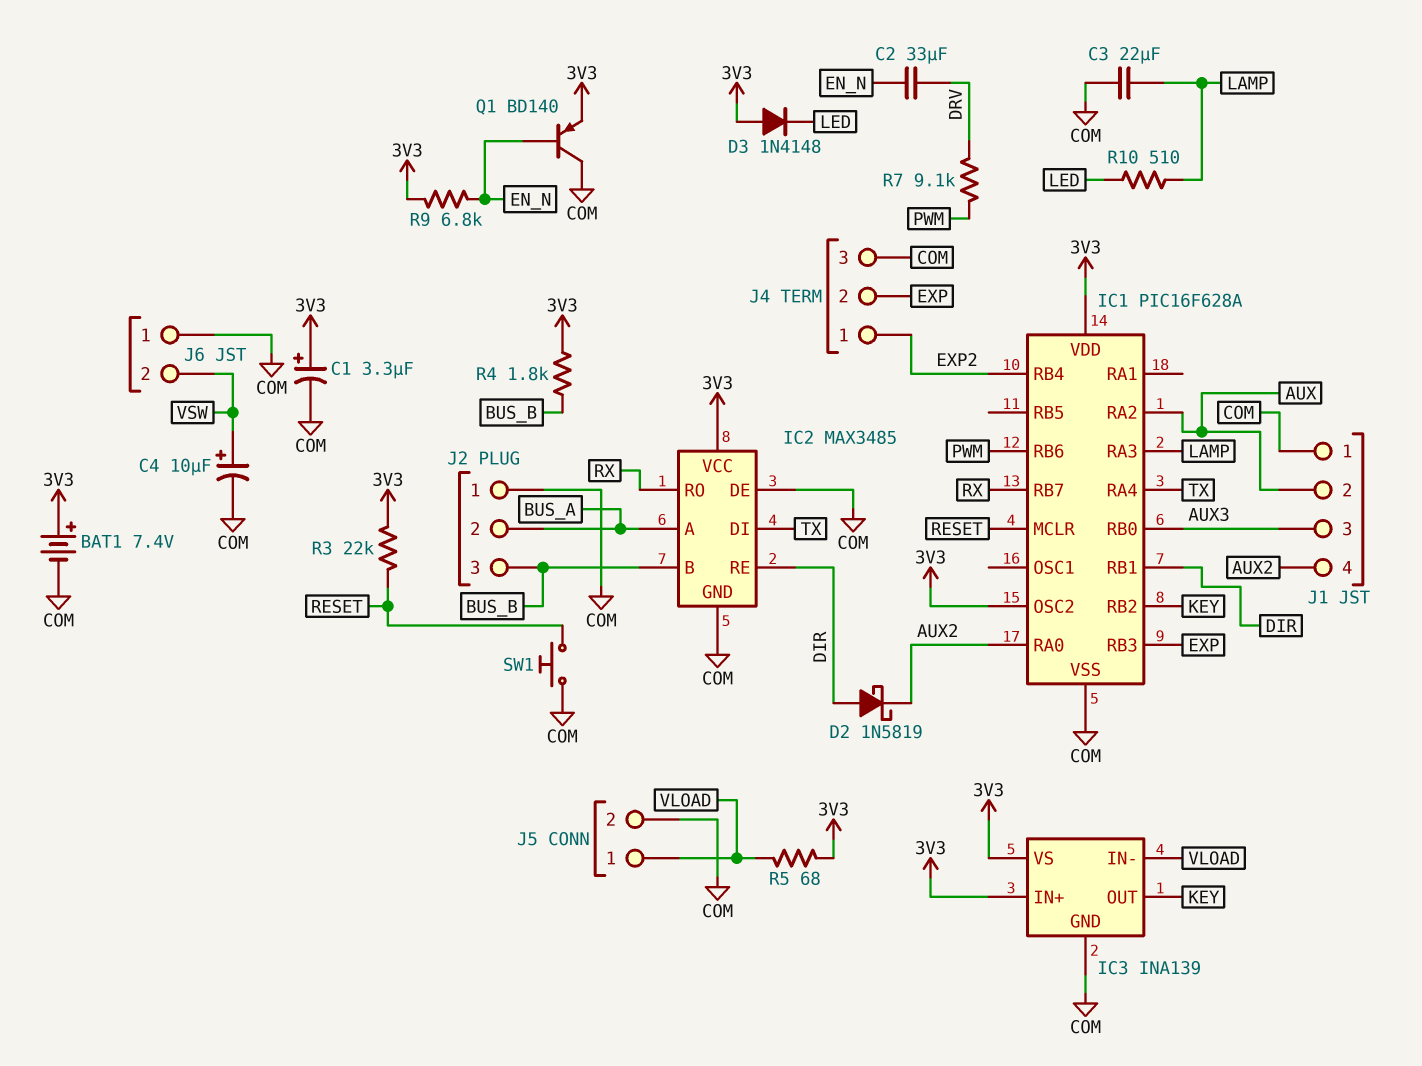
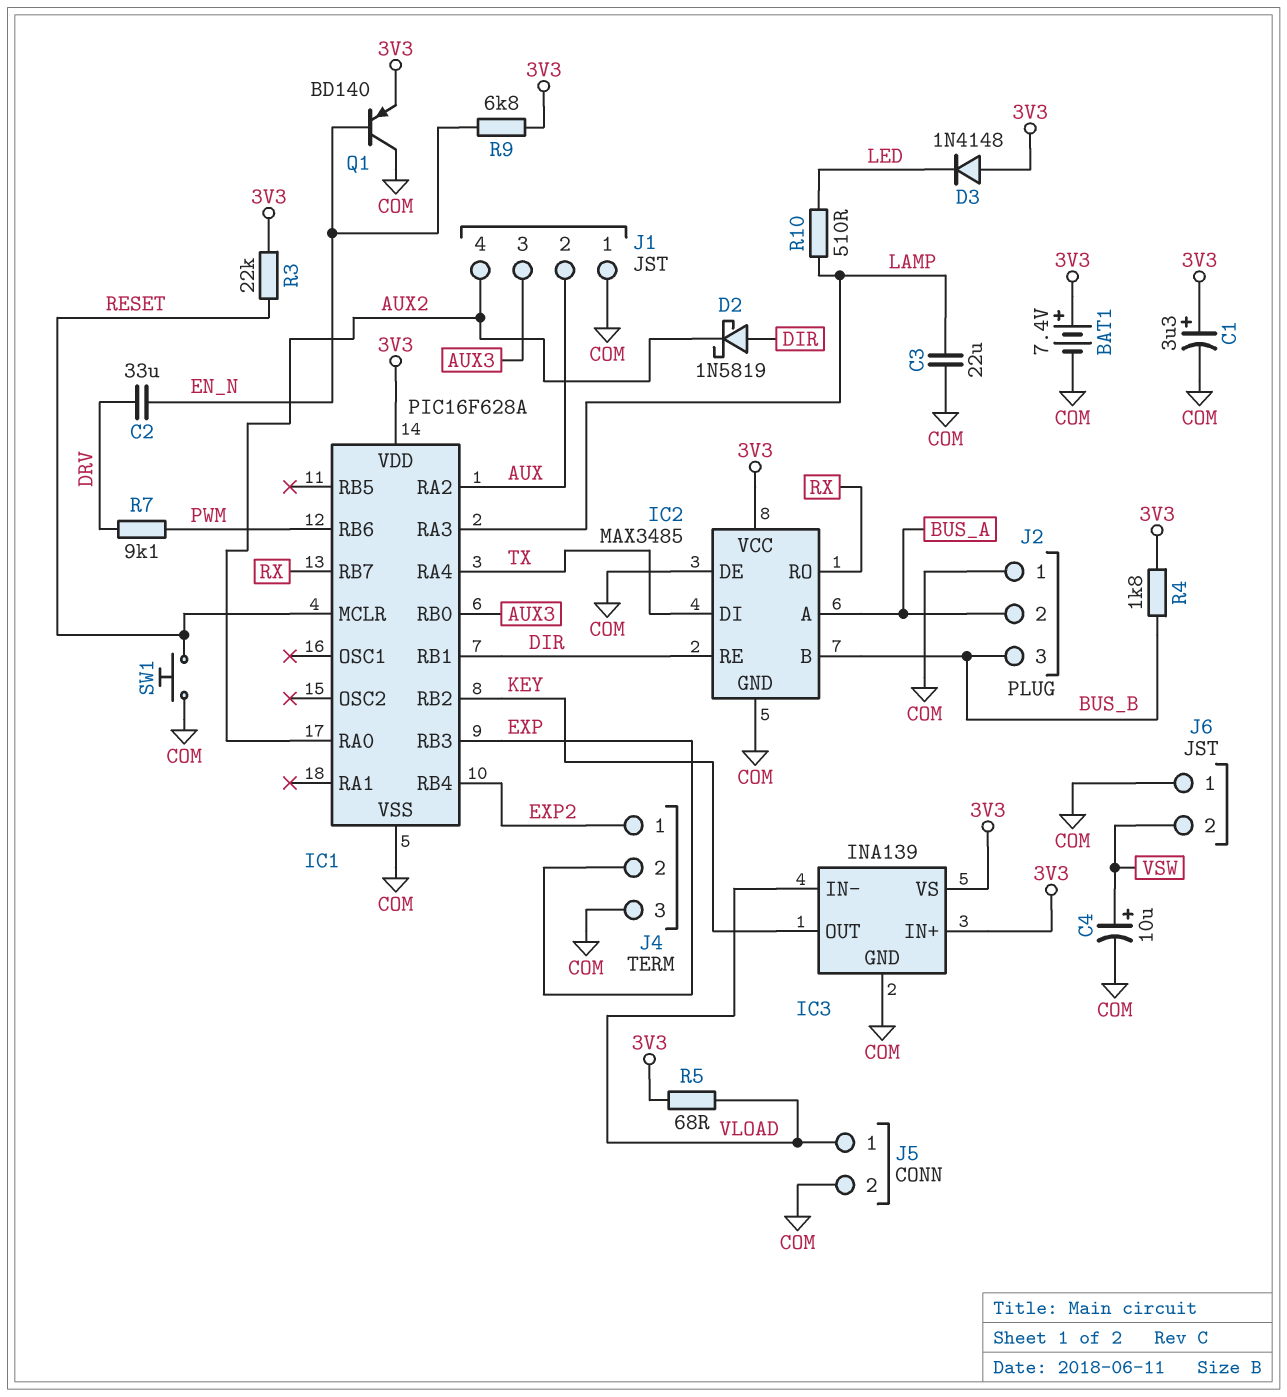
IC1 pin OSC2: 3V3 -> none

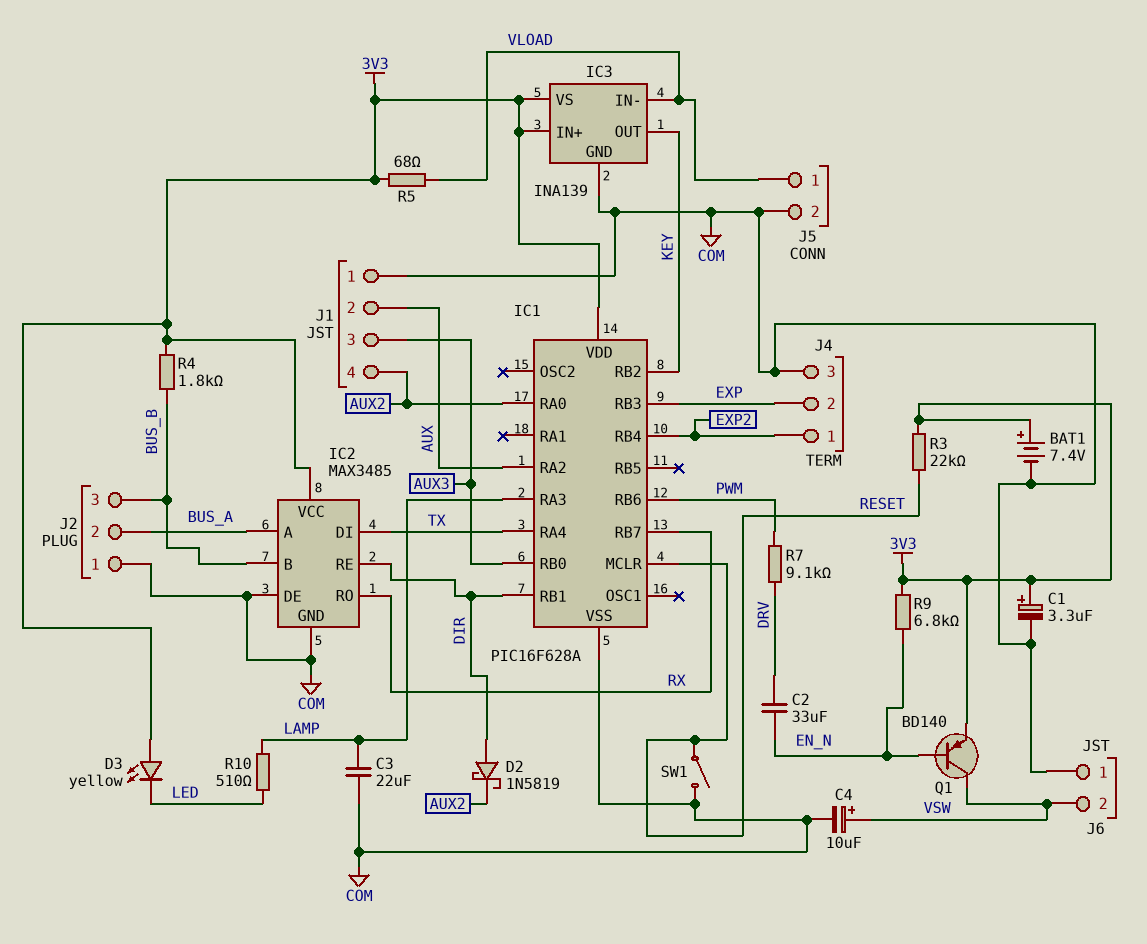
D3: diode 1N4148 (A 3V3, K LED) -> LED yellow (A 3V3, K LED)
Q1: PNP BD140 (B EN_N, C COM, E 3V3) -> PNP BD140 (B EN_N, C VSW, E 3V3)
SW1: button (COM, RESET) -> switch (COM, RESET)

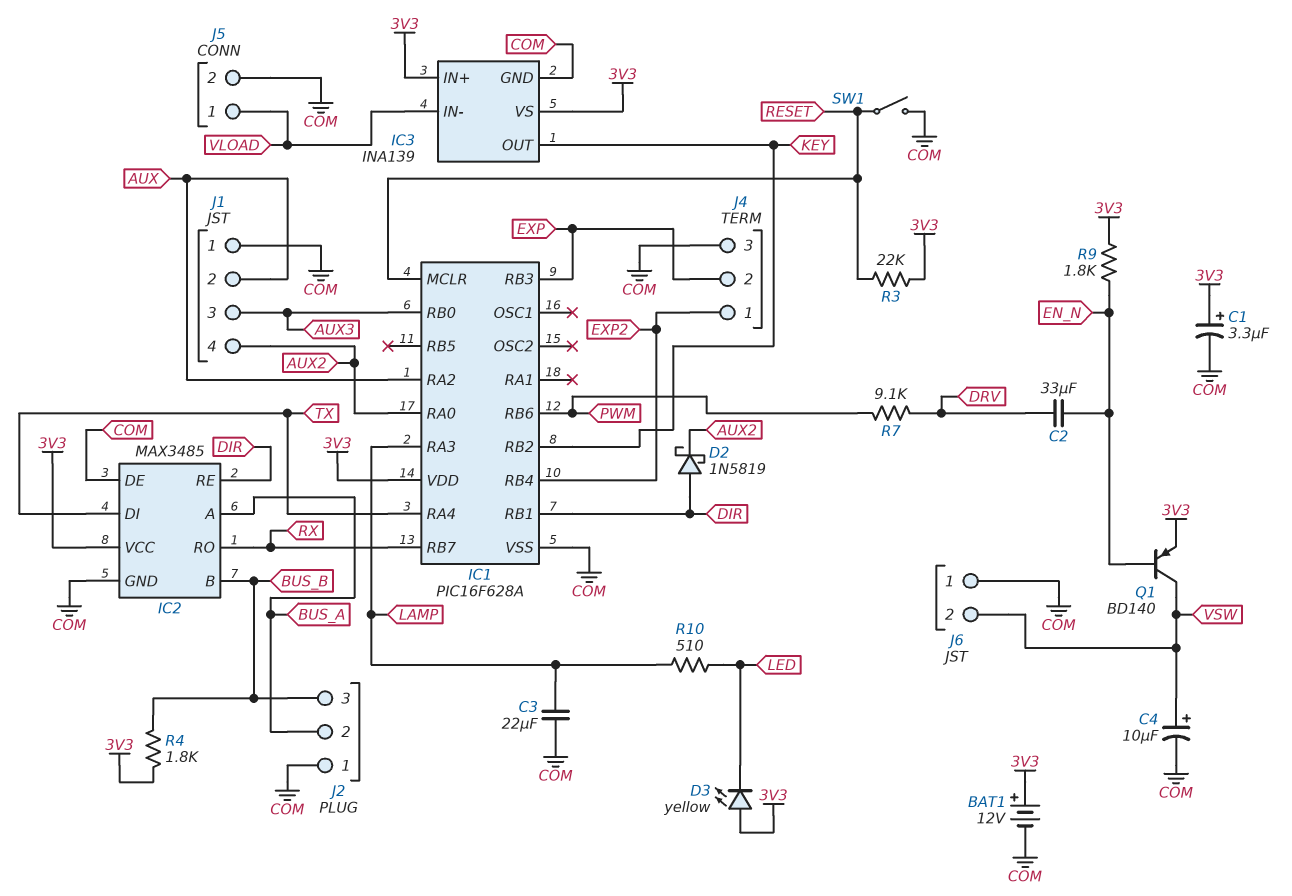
BAT1: 7.4V (plus 3V3, minus COM) -> 12V (plus 3V3, minus COM)
R5: 68 (3V3, VLOAD) -> none
R9: 6.8k (3V3, EN_N) -> 1.8k (3V3, EN_N)

